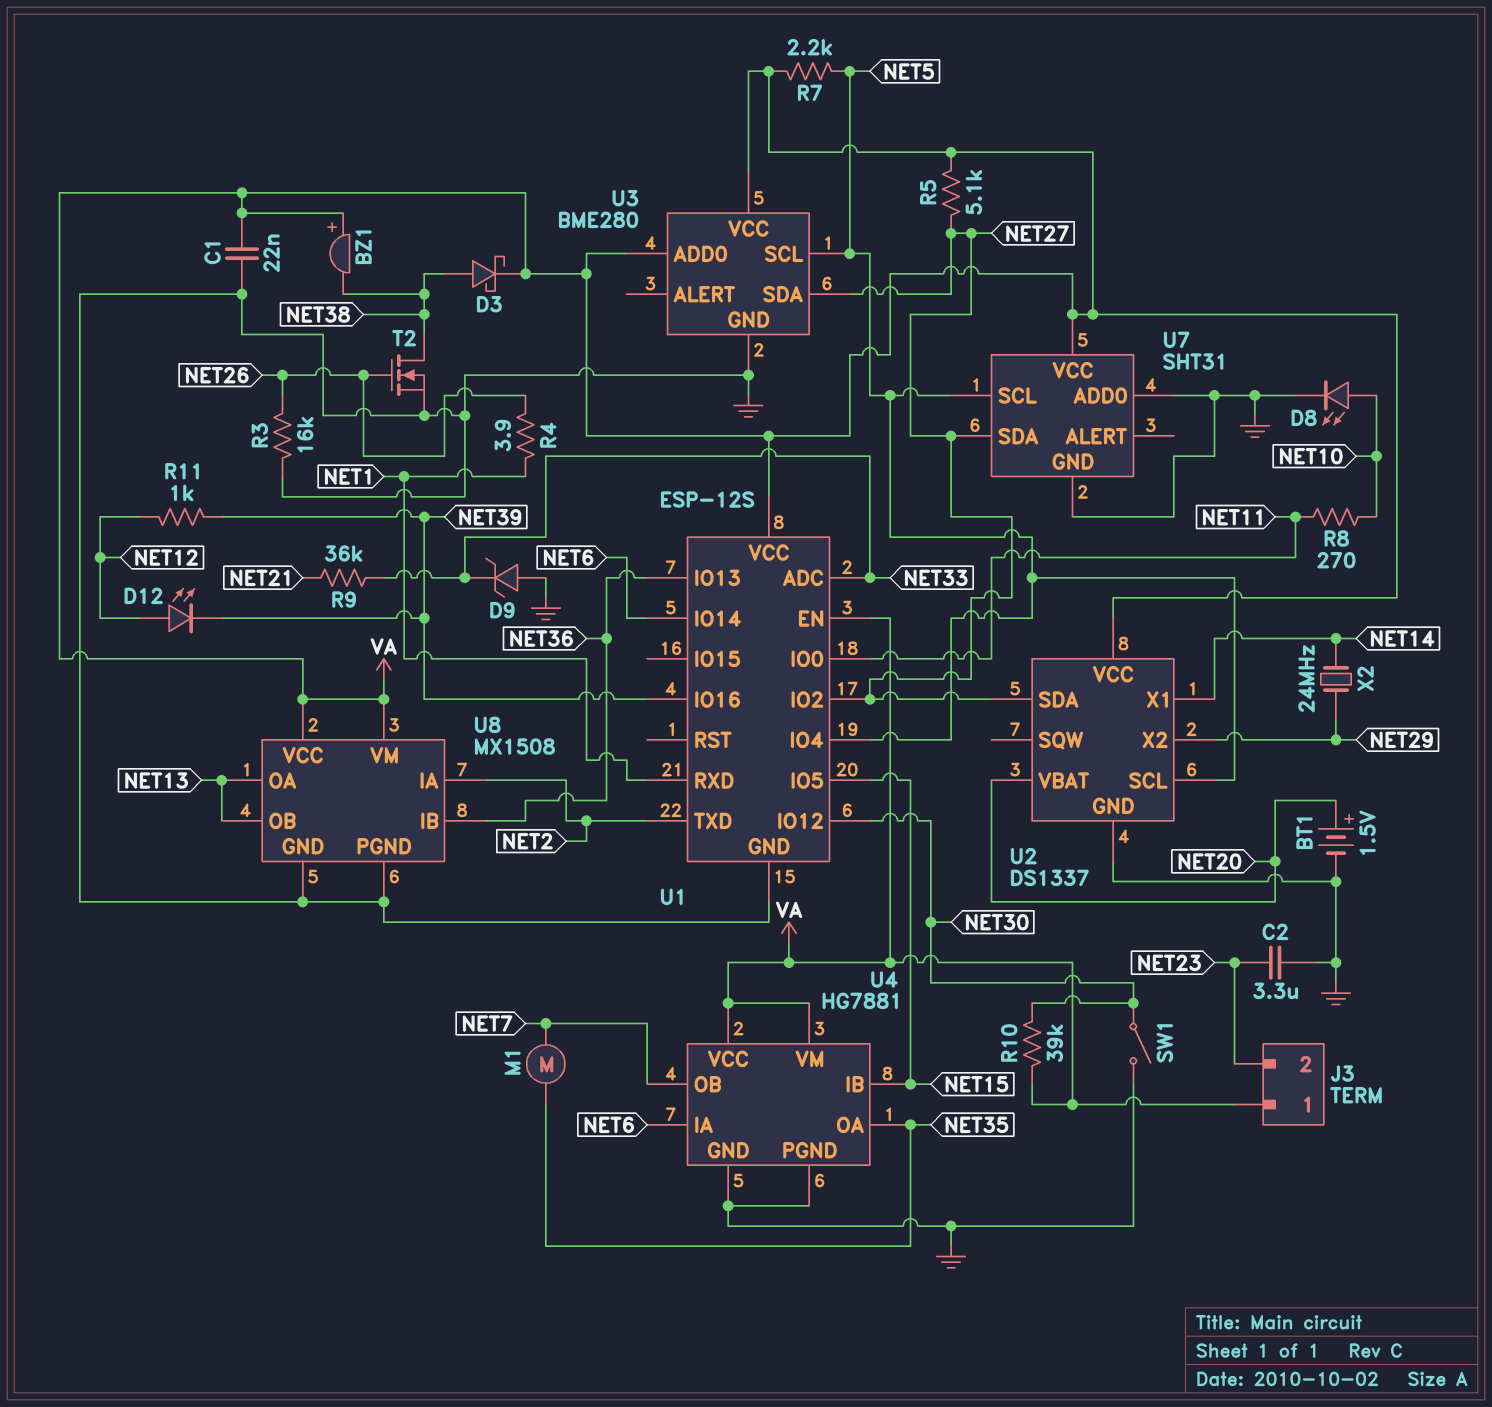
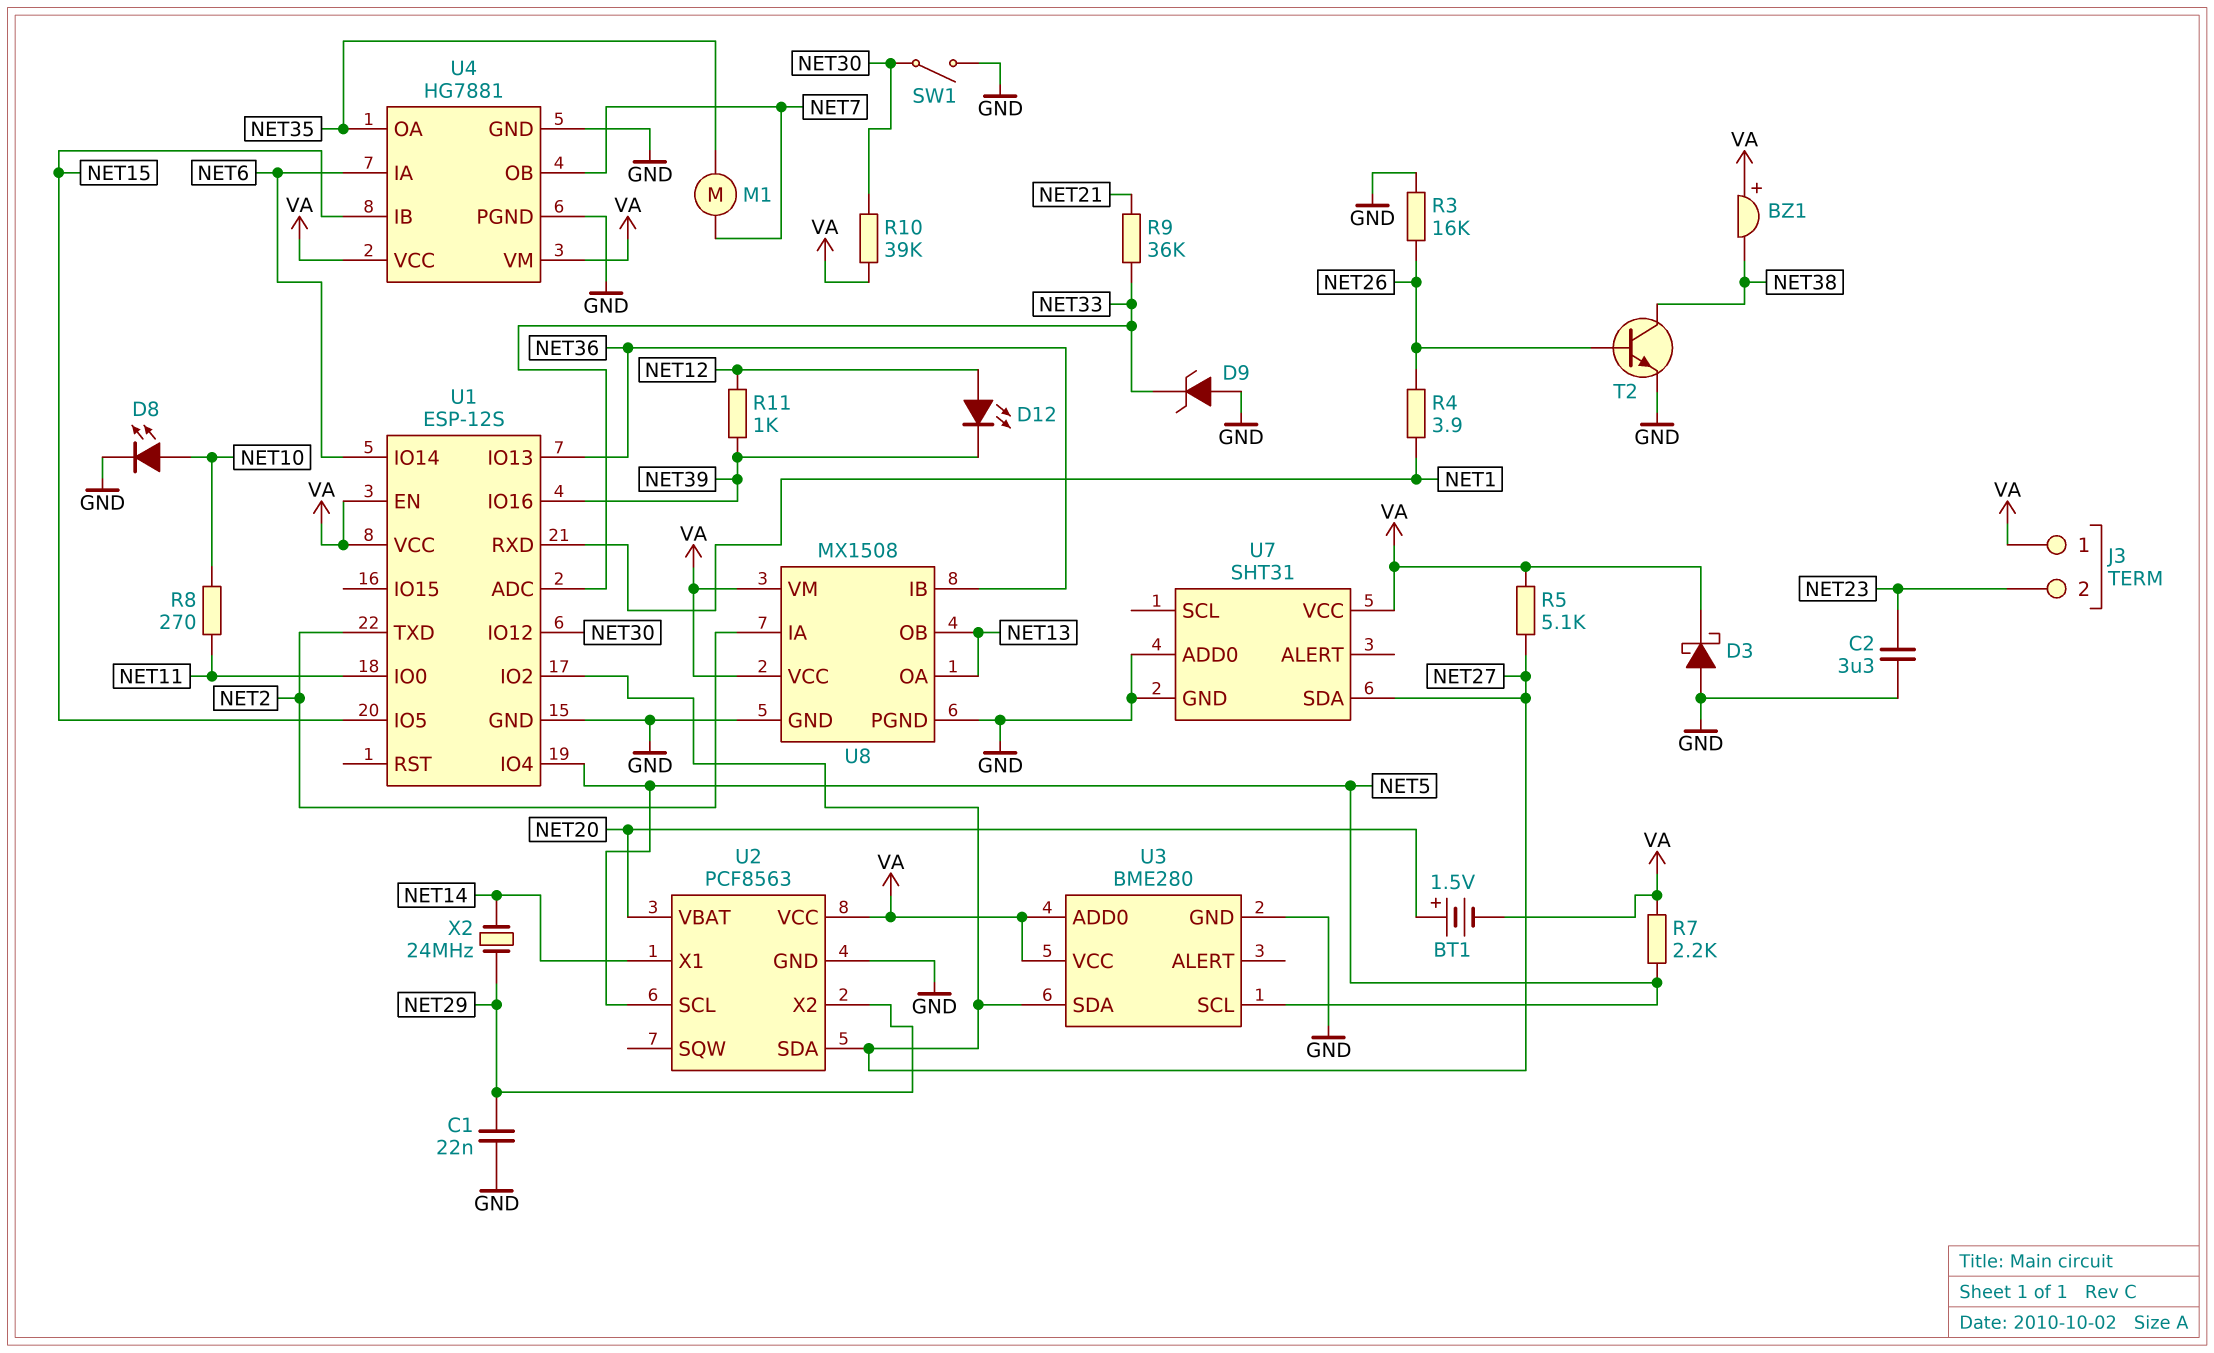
BT1: 1.5V (plus NET20, minus GND) -> 1.5V (plus NET20, minus VA)
C1: 22nF (GND, VA) -> 22nF (GND, NET29)
D3: schottky (A NET38, K VA) -> schottky (A GND, K VA)
T2: NMOS (G NET26, D NET38, S GND) -> NPN (B NET26, C NET38, E GND)
U2: DS1337 -> PCF8563
U7 pin SCL: NET5 -> none

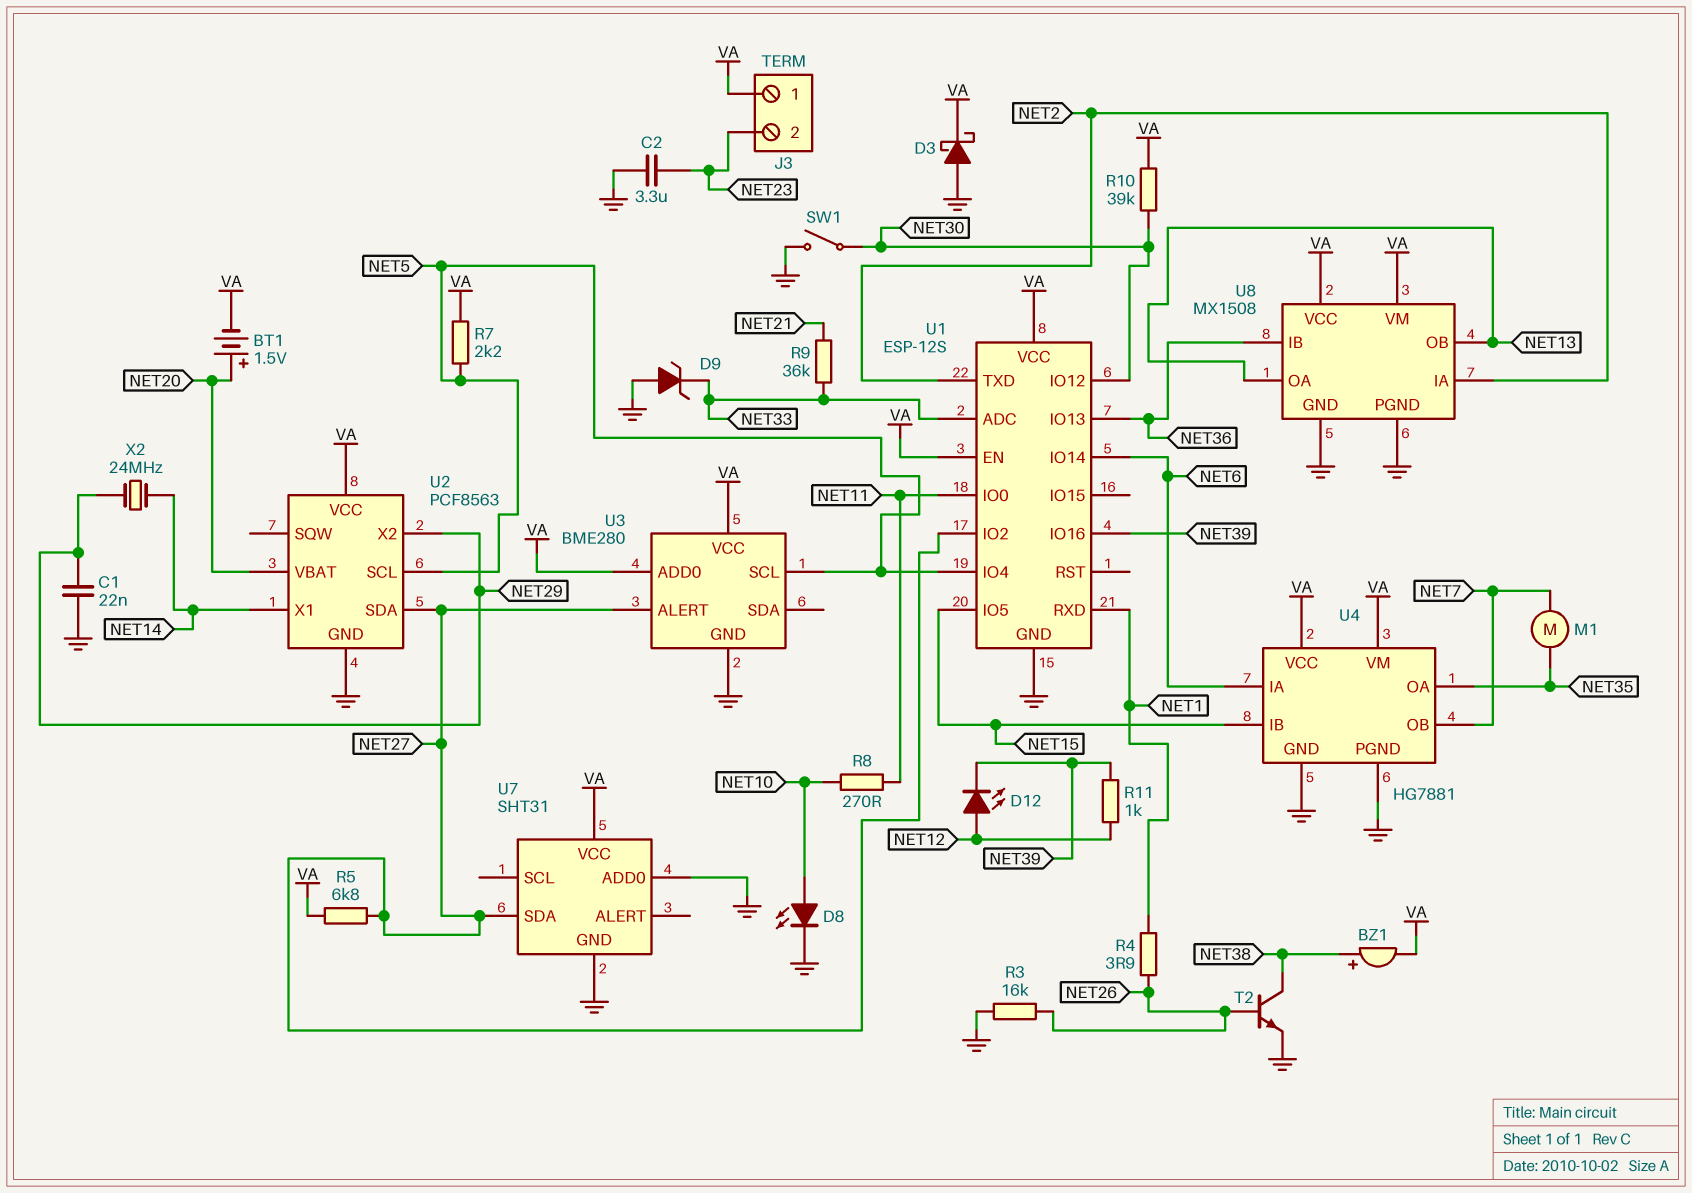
BZ1: buzzer (plus VA, minus NET38) -> buzzer (plus NET38, minus VA)
R5: 5.1k (NET27, VA) -> 6.8k (NET27, VA)
U3 pin ALERT: none -> NET27
U3 pin SDA: NET27 -> none

